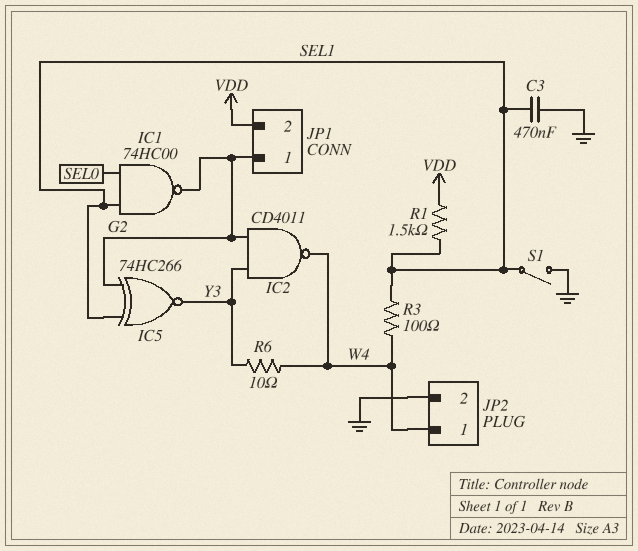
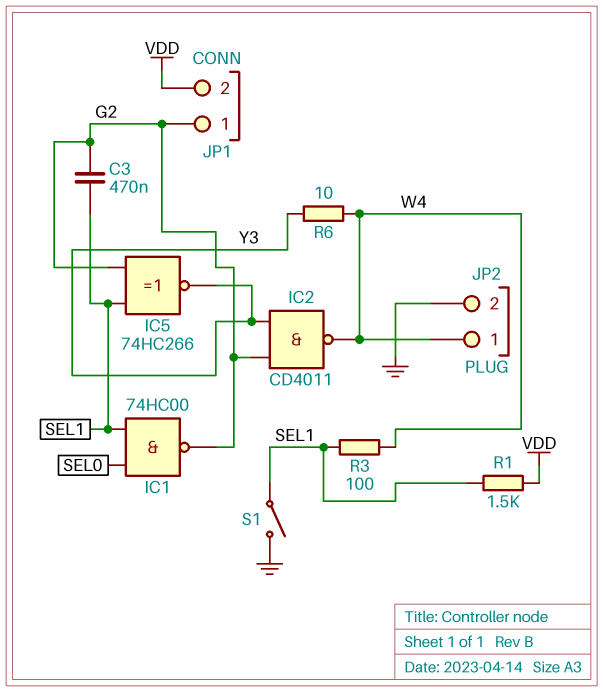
C3: 470nF (GND, SEL1) -> 470nF (G2, SEL1)

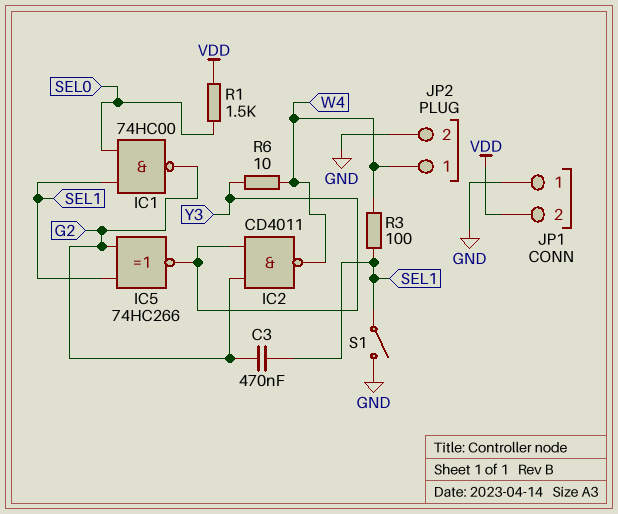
JP1 pin 1: G2 -> GND
R1: 1.5k (SEL1, VDD) -> 1.5k (SEL0, VDD)

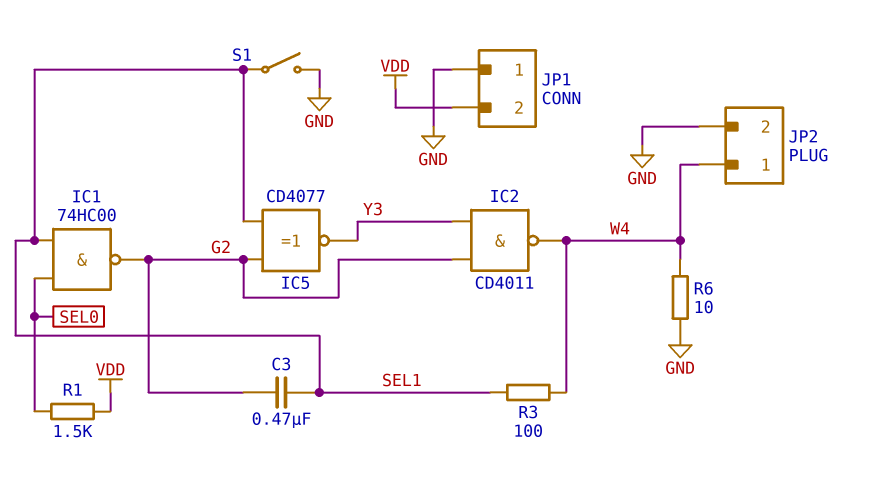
IC5: XNOR 74HC266 (in G2, in SEL1, out Y3) -> XNOR CD4077 (in G2, in SEL1, out Y3)
R6: 10 (W4, Y3) -> 10 (GND, W4)

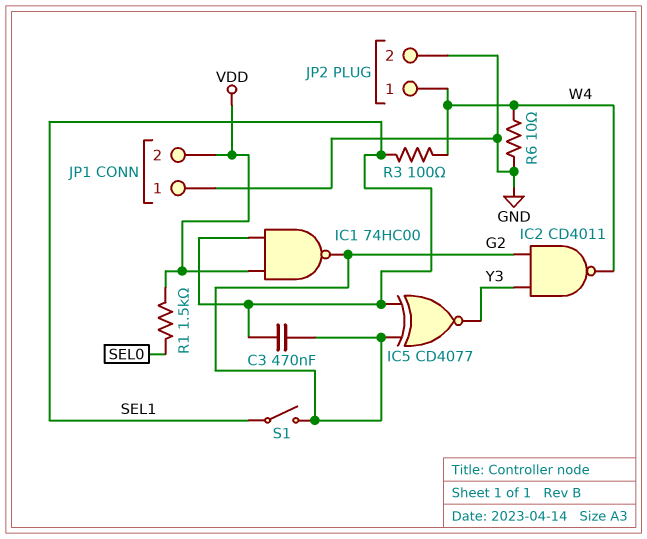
IC1: NAND 74HC00 (in SEL0, in SEL1, out G2) -> NAND 74HC00 (in SEL1, in VDD, out G2)
S1: switch (GND, SEL1) -> switch (G2, SEL1)

